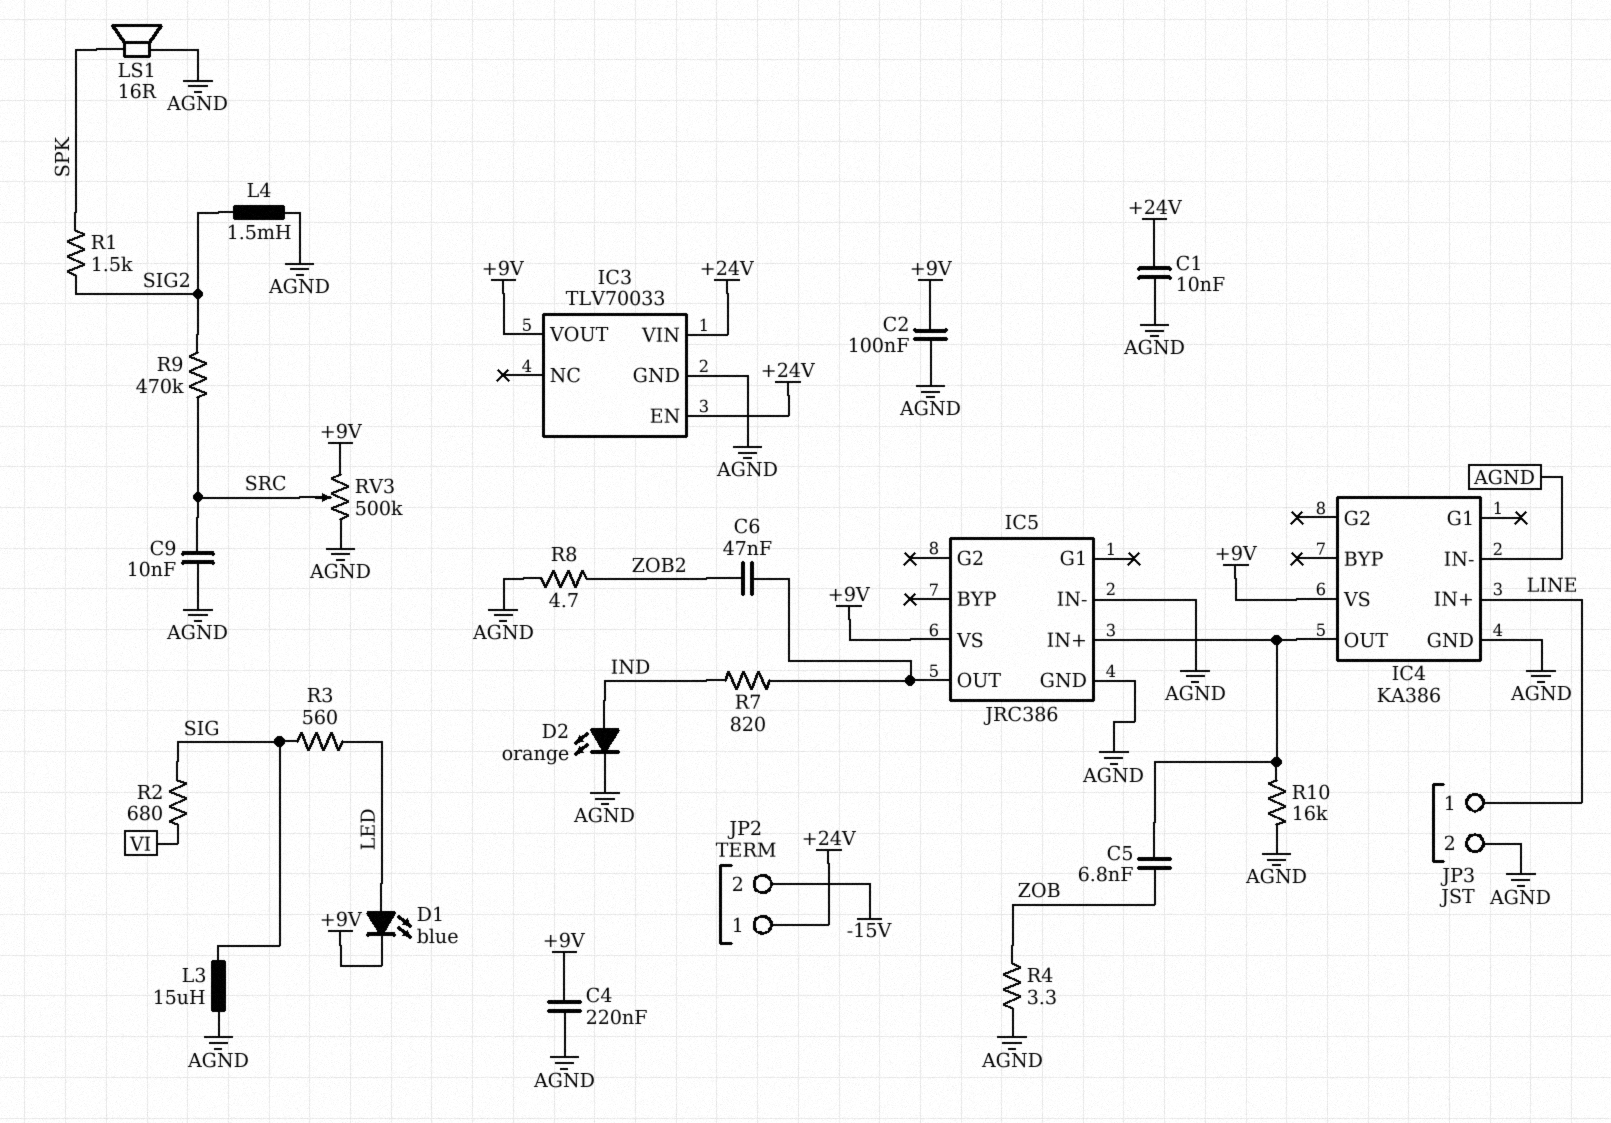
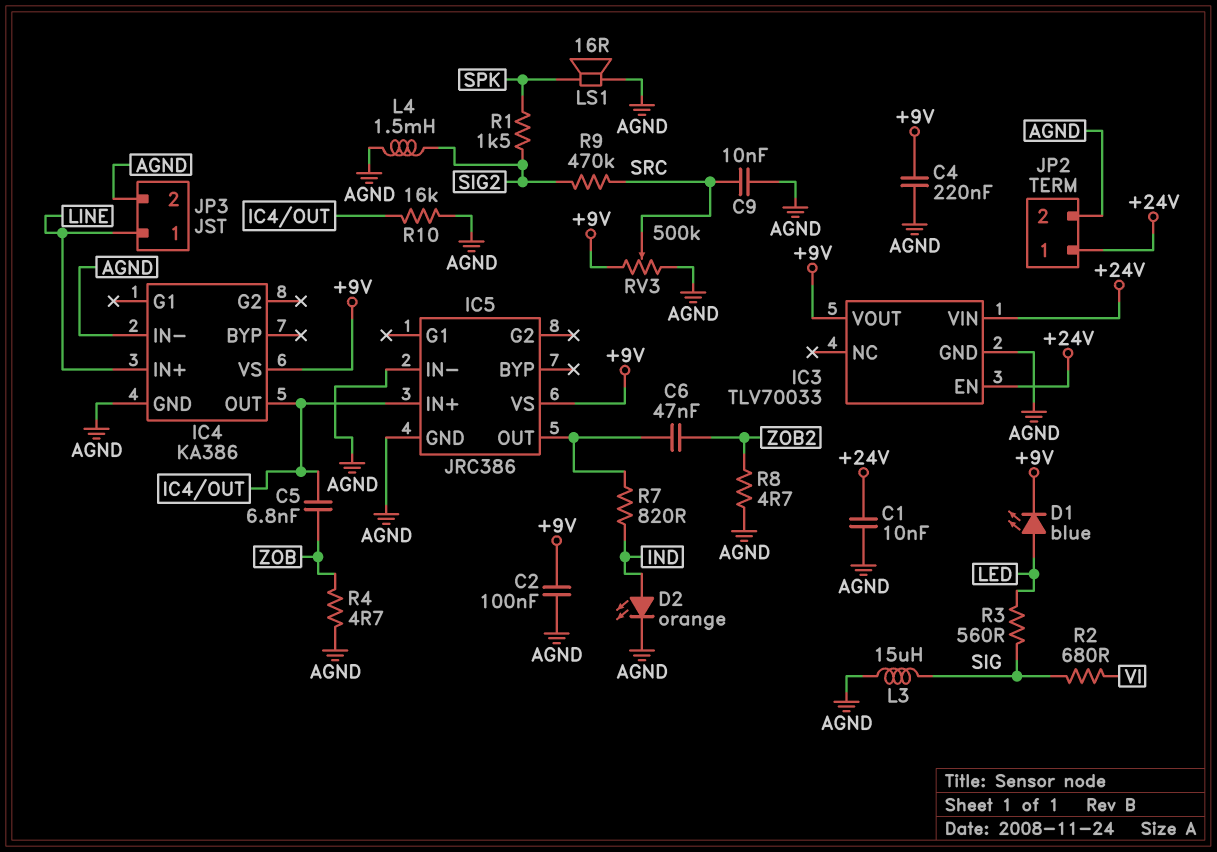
JP2 pin 2: -15V -> AGND
R4: 3.3 (AGND, ZOB) -> 4.7 (AGND, ZOB)

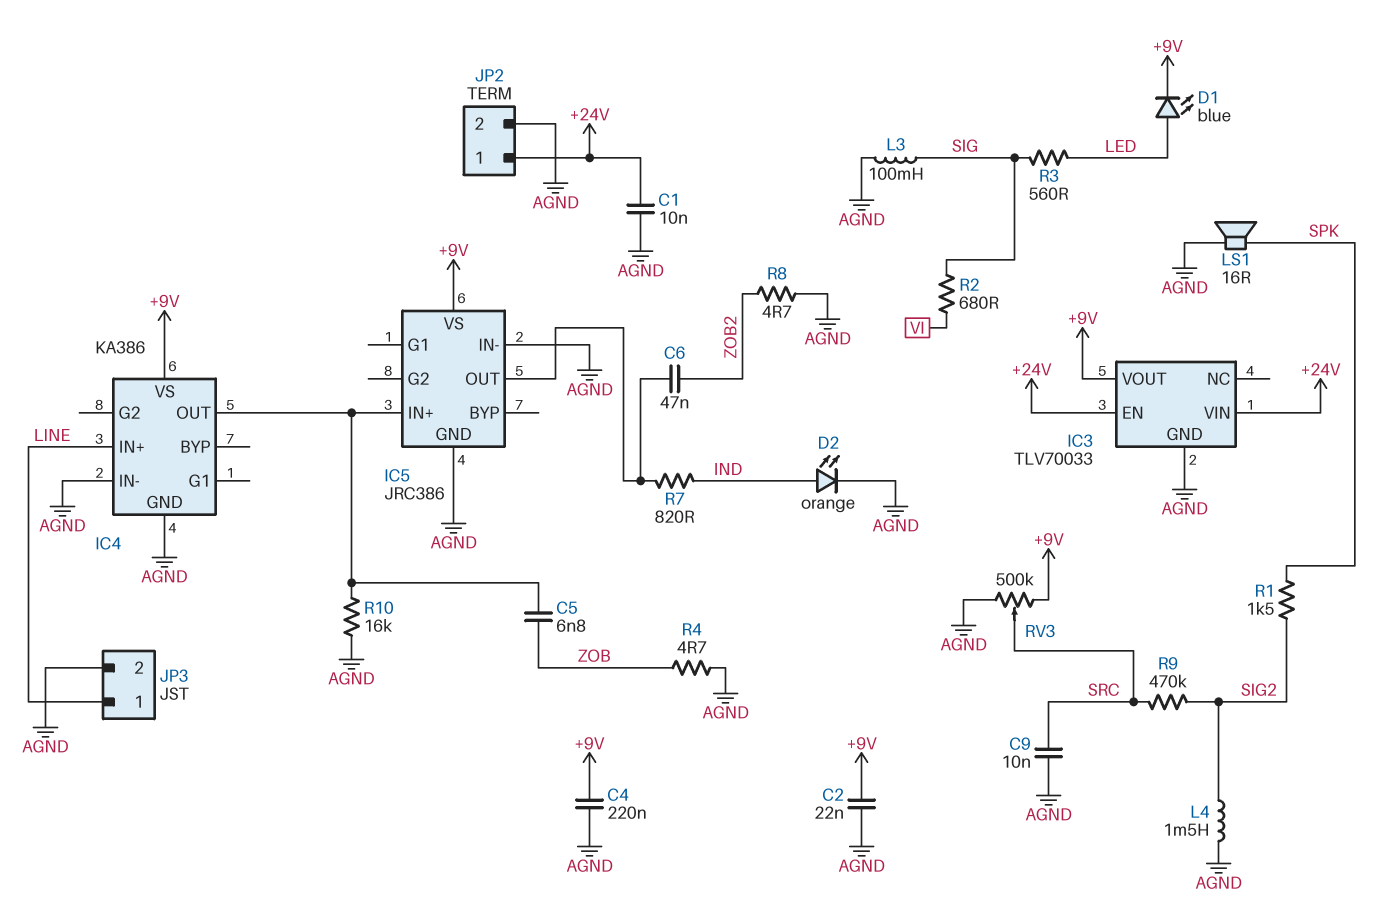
C2: 100nF (+9V, AGND) -> 22nF (+9V, AGND)
L3: 15uH (AGND, SIG) -> 100mH (AGND, SIG)

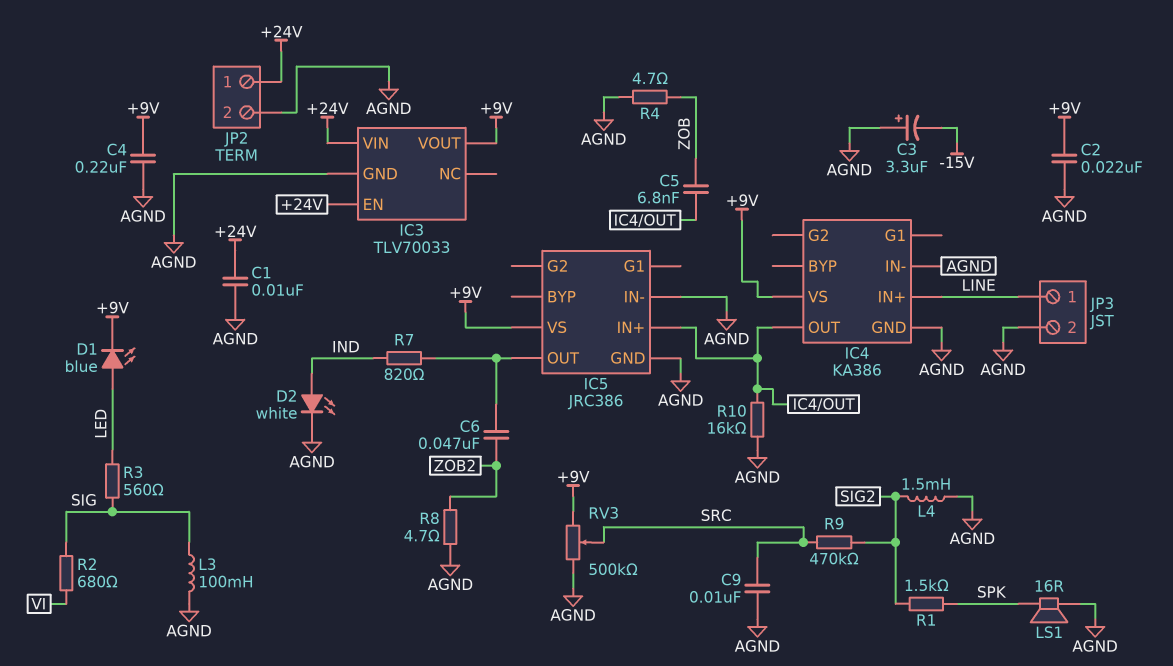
C3: none -> 3.3uF (plus AGND, minus -15V)
D2: LED orange (A IND, K AGND) -> LED white (A IND, K AGND)

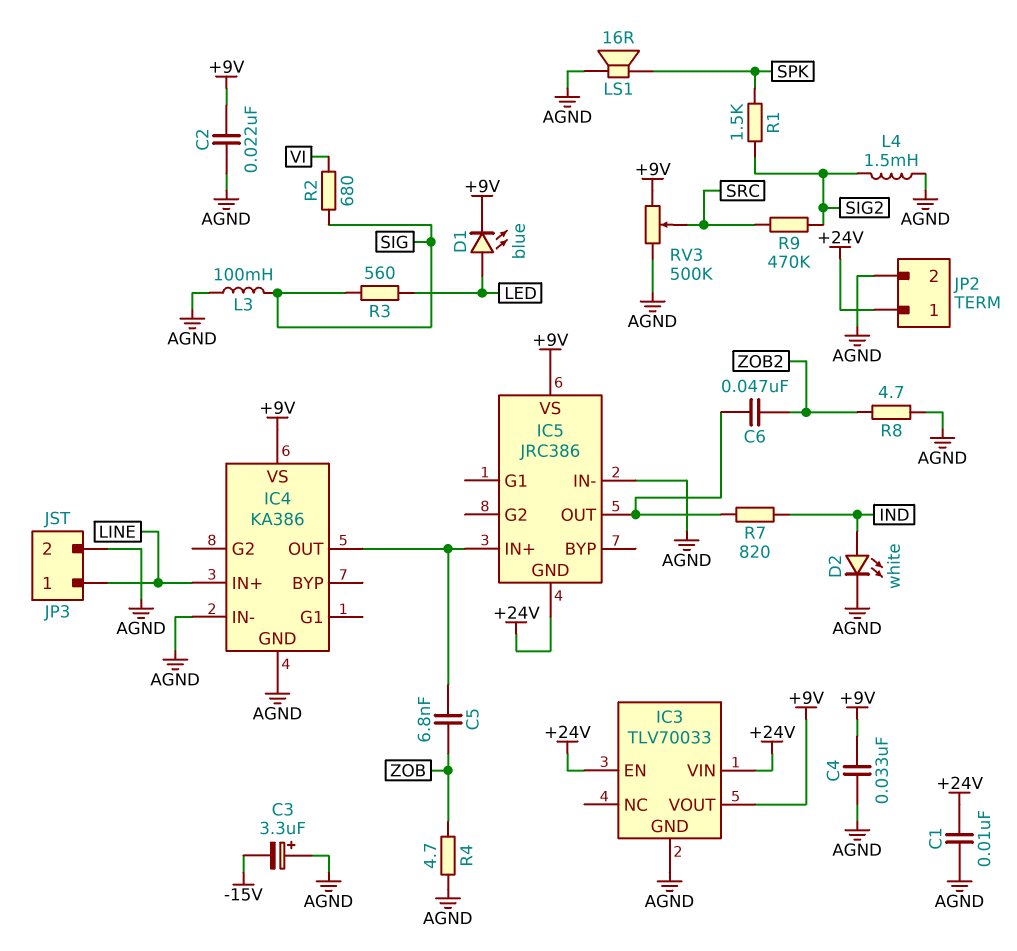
C4: 220nF (+9V, AGND) -> 33nF (+9V, AGND)
C9: 10nF (AGND, SRC) -> none
IC5 pin GND: AGND -> +24V
R10: 16k (AGND, IC4/OUT) -> none

